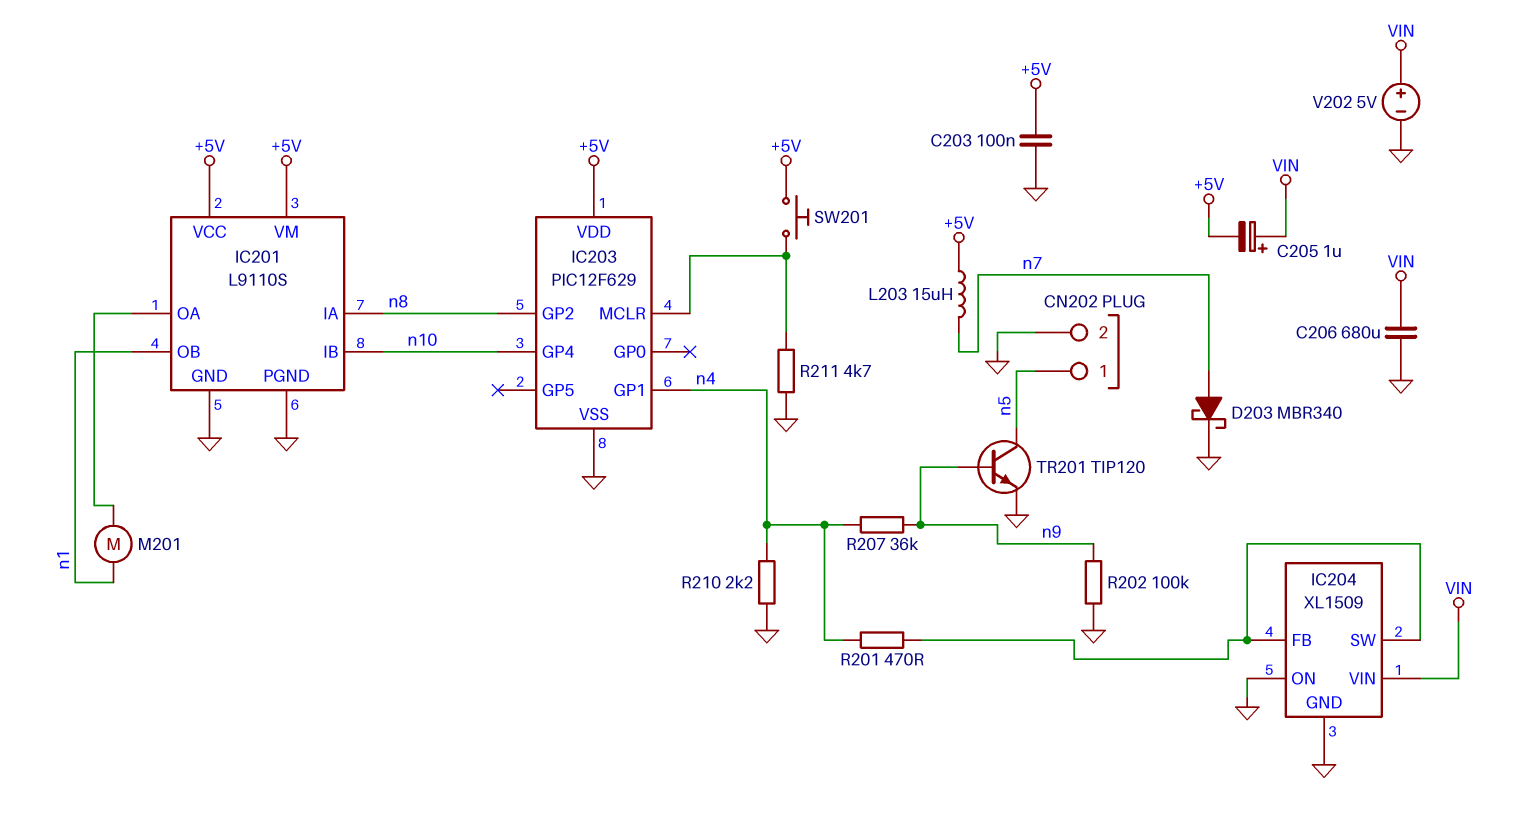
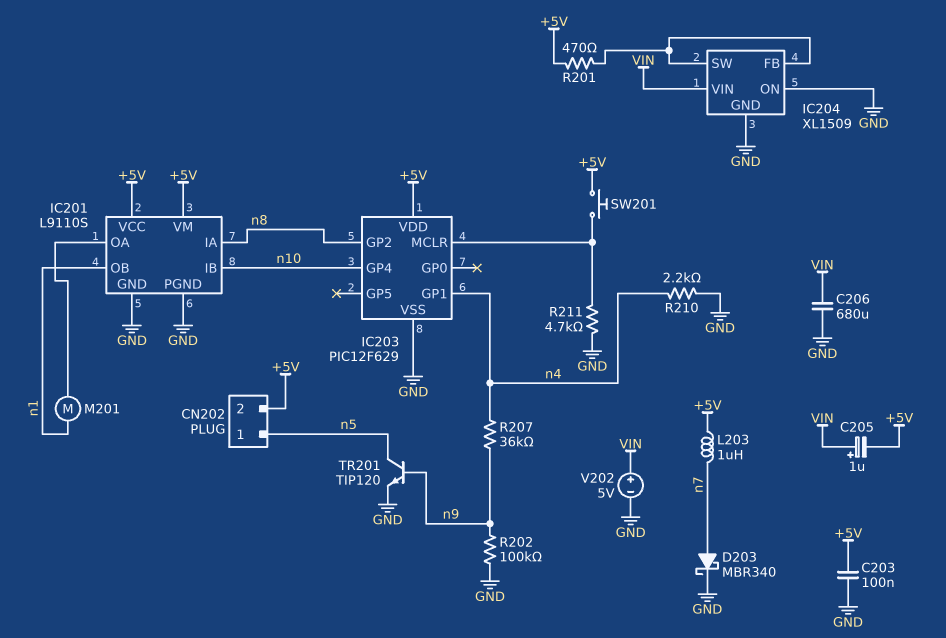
CN202 pin 2: GND -> +5V
L203: 15uH (+5V, n7) -> 1uH (+5V, n7)
R201: 470 (IC204/FB, n4) -> 470 (+5V, IC204/FB)

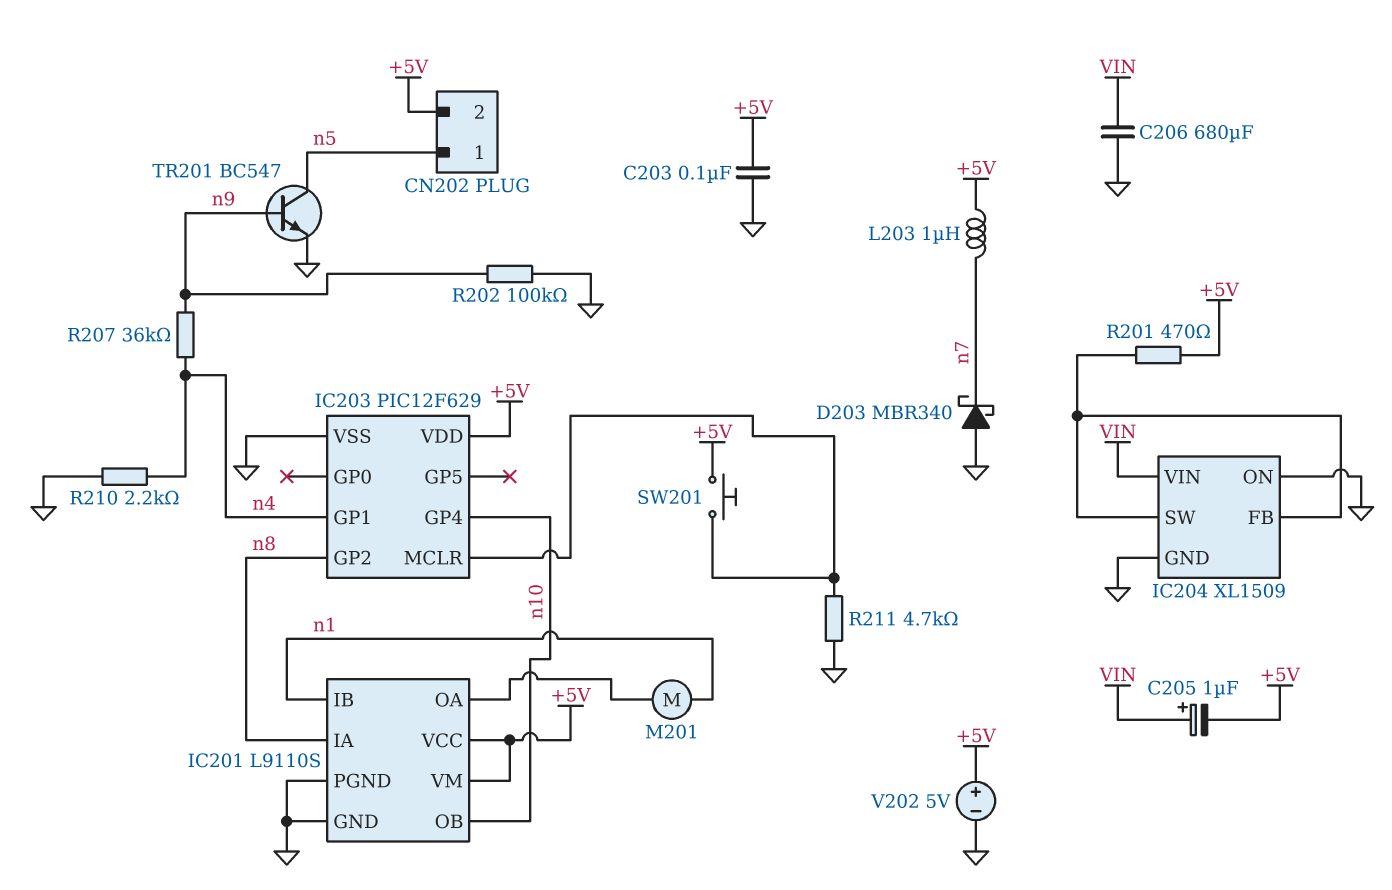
D203: schottky MBR340 (A n7, K GND) -> schottky MBR340 (A GND, K n7)
IC201 pin IB: n10 -> n1
IC201 pin OB: n1 -> n10
TR201: NPN TIP120 (B n9, C n5, E GND) -> NPN BC547 (B n9, C n5, E GND)
V202: 5V (plus VIN, minus GND) -> 5V (plus +5V, minus GND)

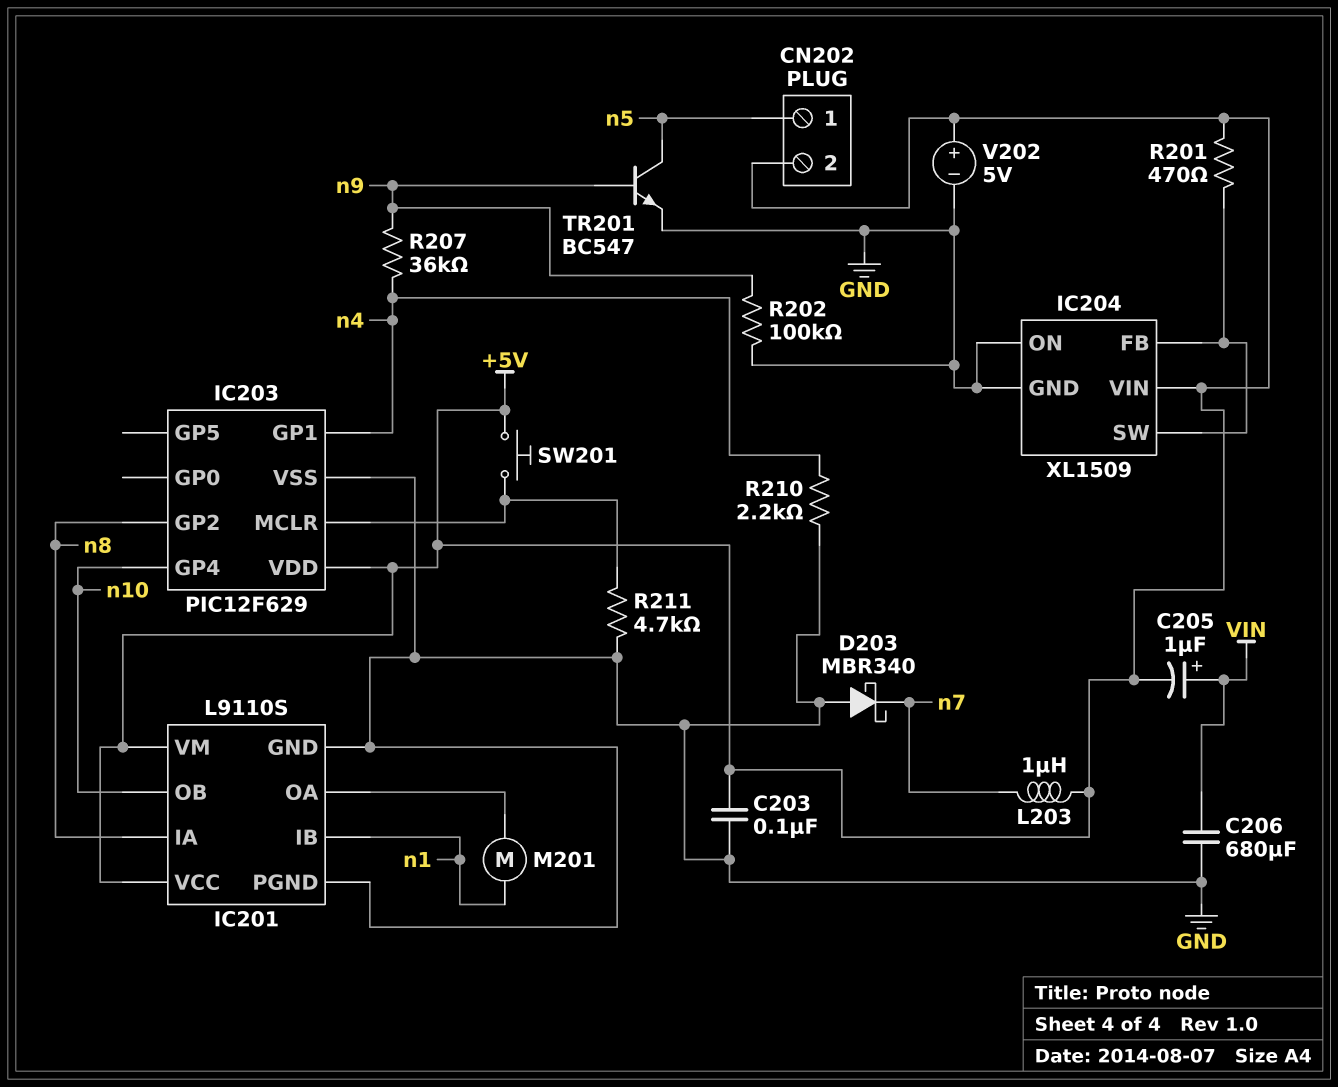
IC204 pin VIN: VIN -> +5V

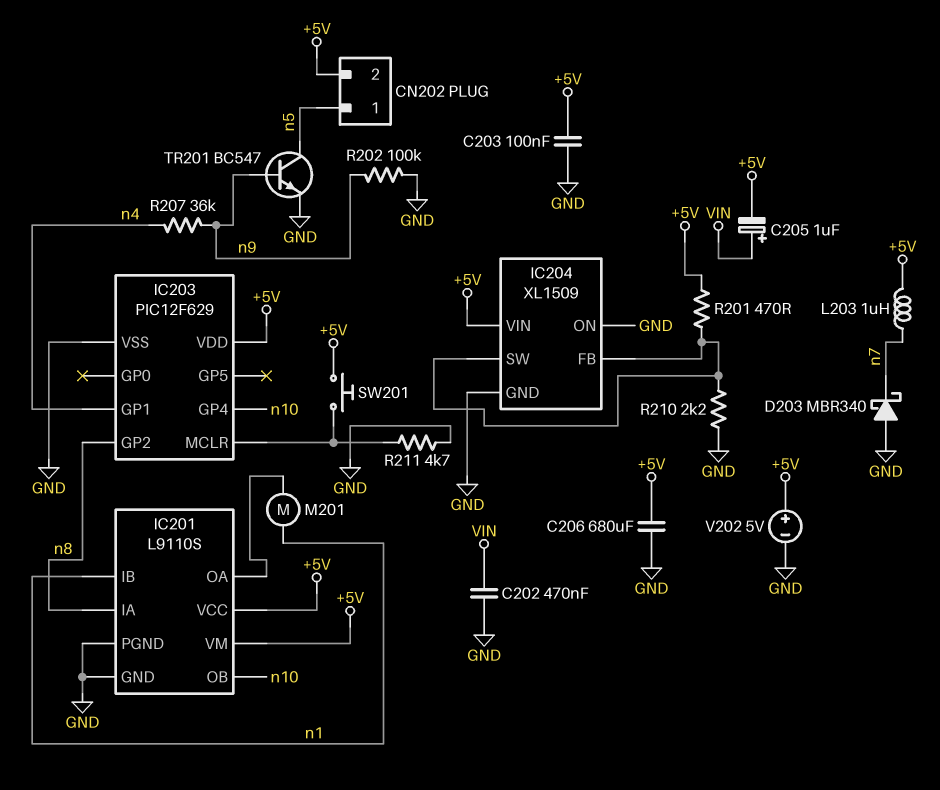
C202: none -> 470nF (GND, VIN)
C206: 680uF (GND, VIN) -> 680uF (+5V, GND)
R210: 2.2k (GND, n4) -> 2.2k (GND, IC204/FB)

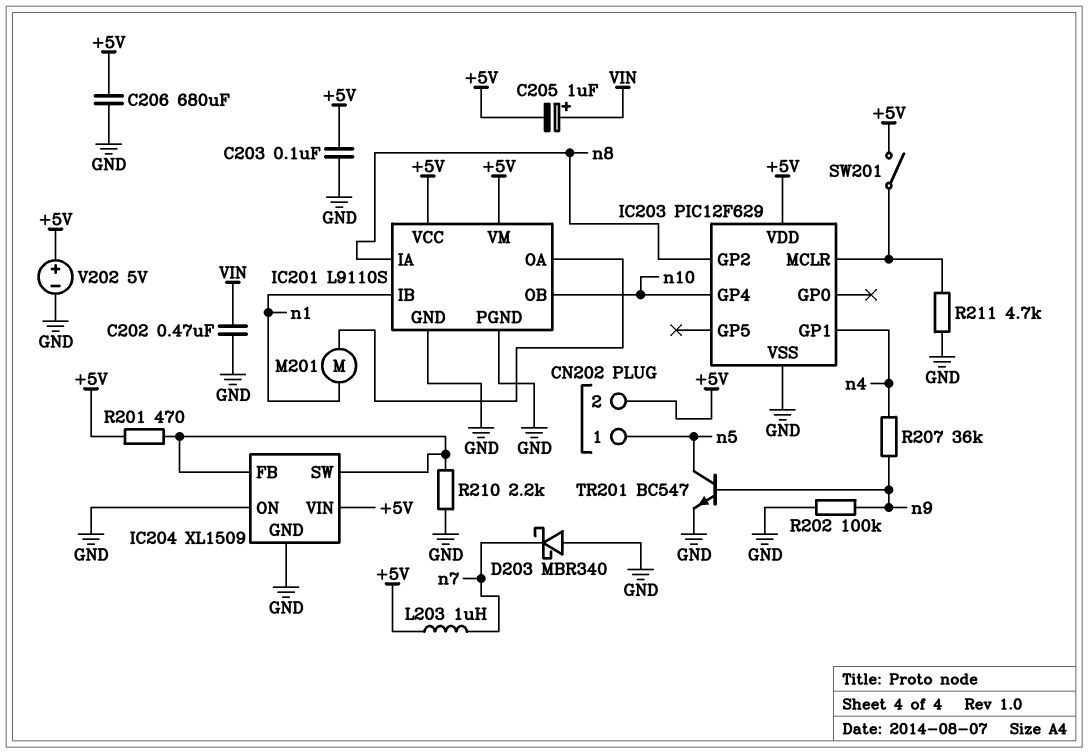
SW201: button (+5V, IC203/MCLR) -> switch (+5V, IC203/MCLR)

